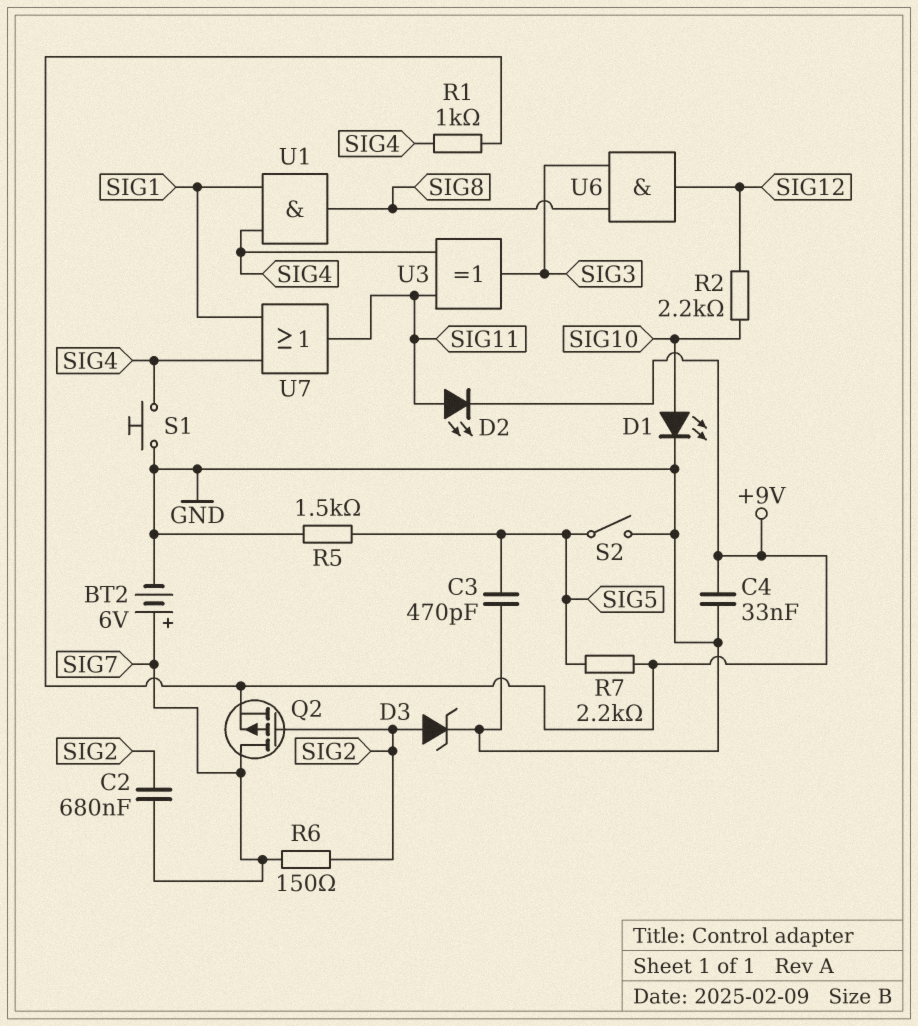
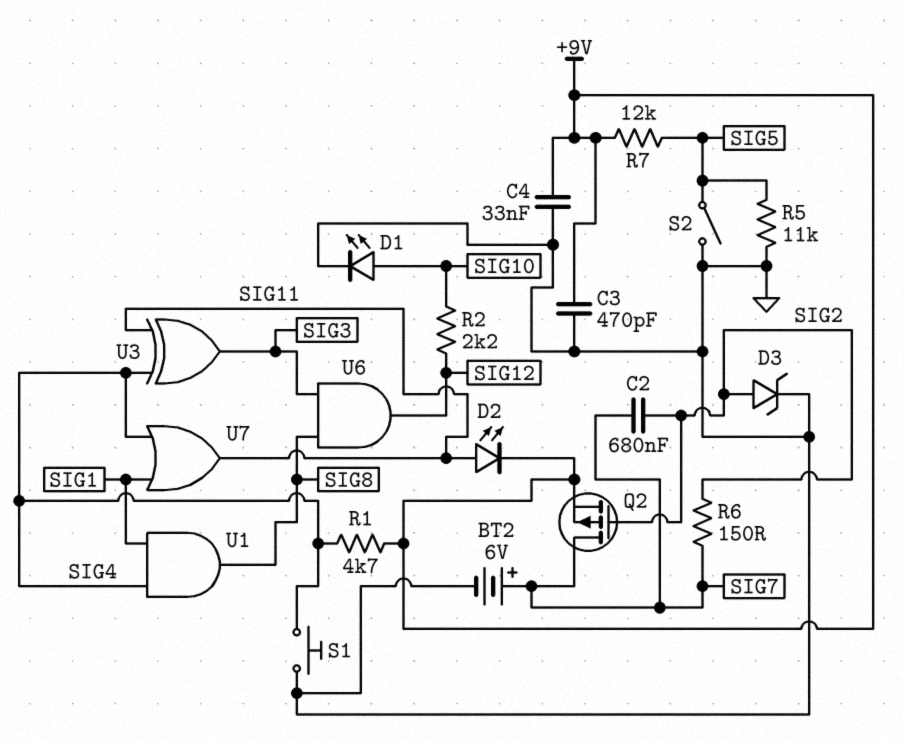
C3: 470pF (GND, SIG5) -> 470pF (+9V, GND)
R1: 1k (+9V, SIG4) -> 4.7k (+9V, SIG4)
R5: 1.5k (GND, SIG5) -> 11k (GND, SIG5)
R7: 2.2k (+9V, SIG5) -> 12k (+9V, SIG5)

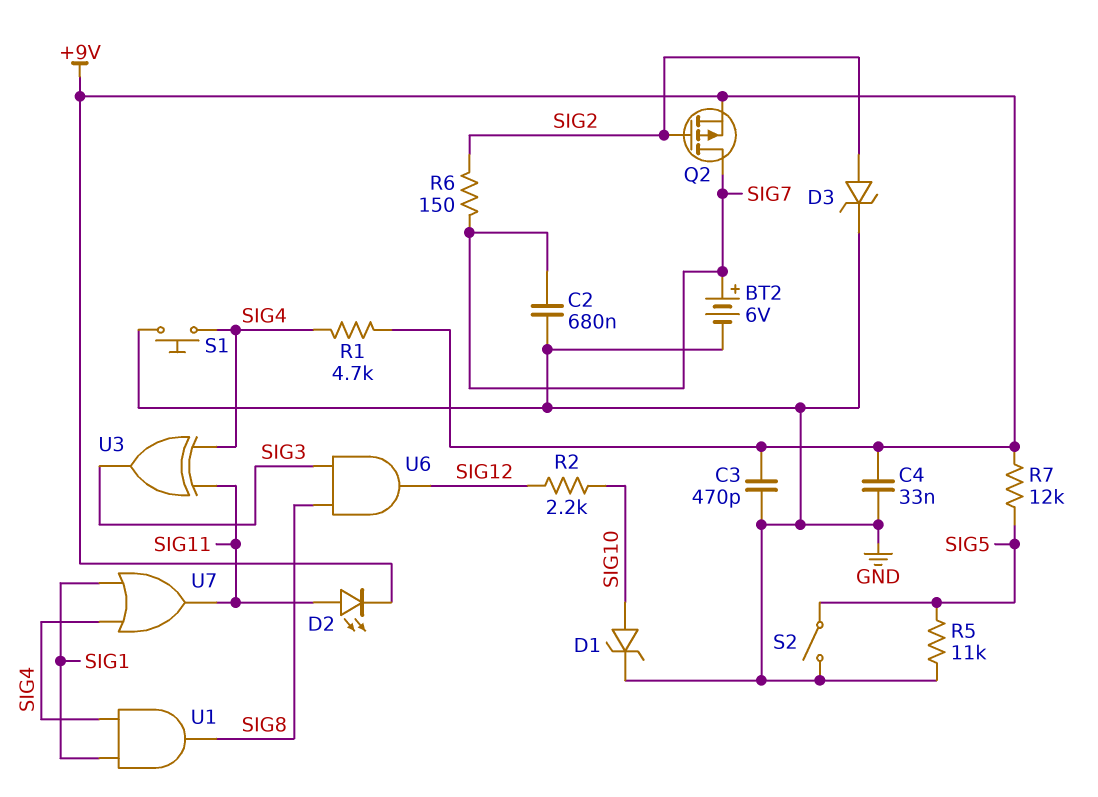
C2: 680nF (SIG2, SIG7) -> 680nF (GND, SIG7)
D1: LED (A SIG10, K GND) -> zener (A SIG10, K GND)

